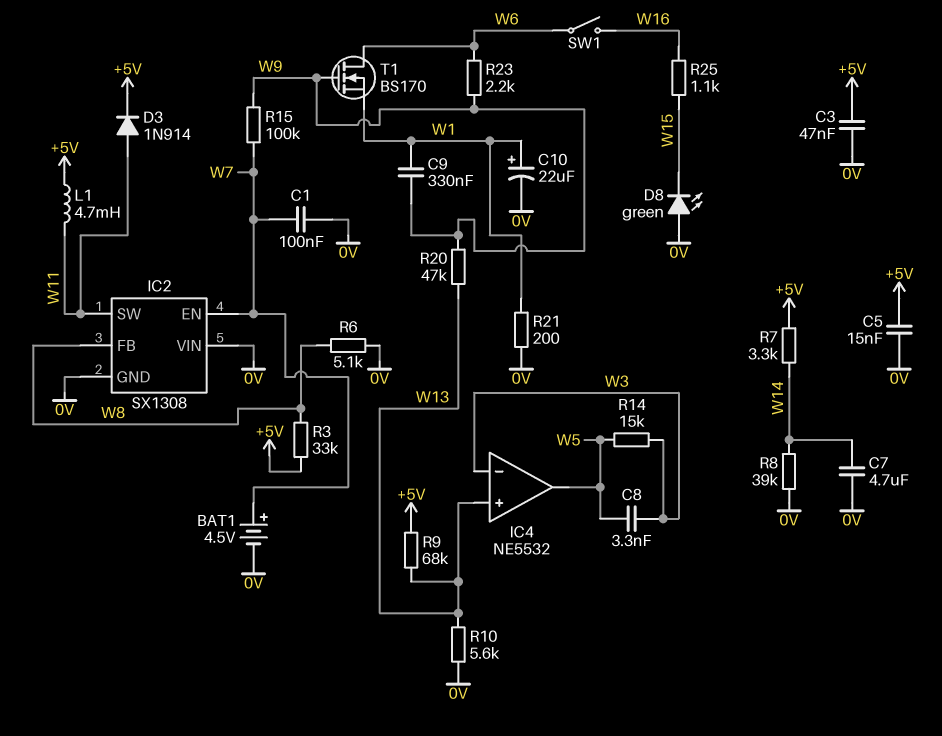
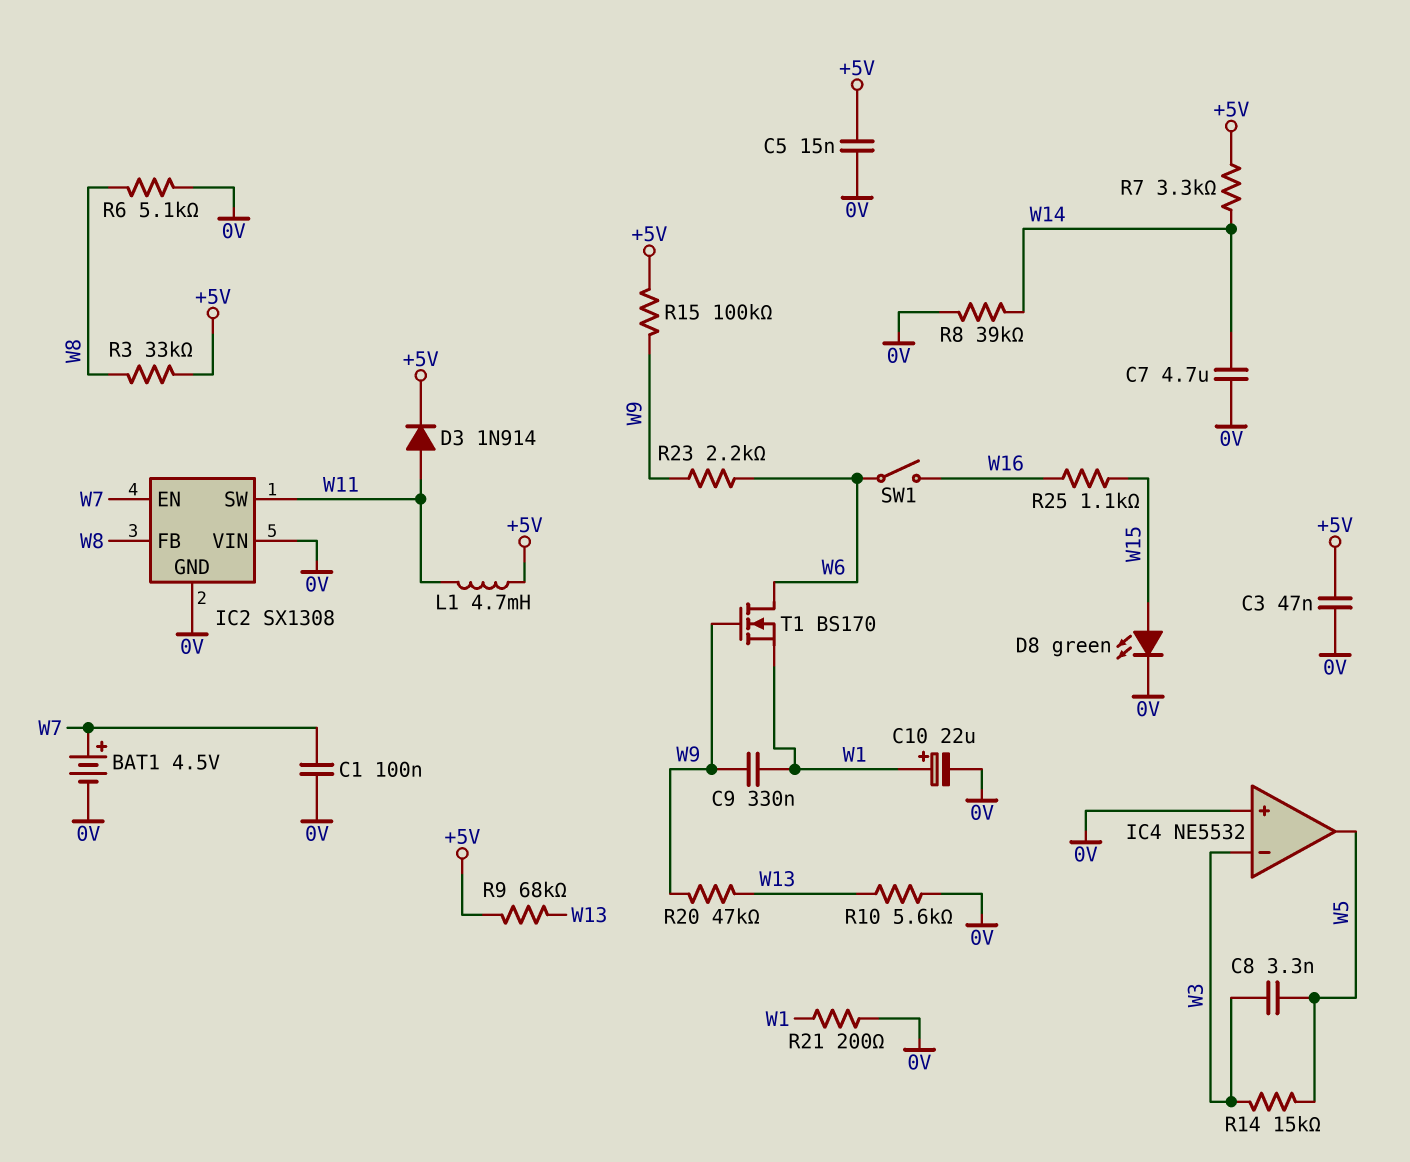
D8: LED green (A 0V, K W15) -> LED green (A W15, K 0V)
IC4 pin in+: W13 -> 0V
R15: 100k (W7, W9) -> 100k (+5V, W9)

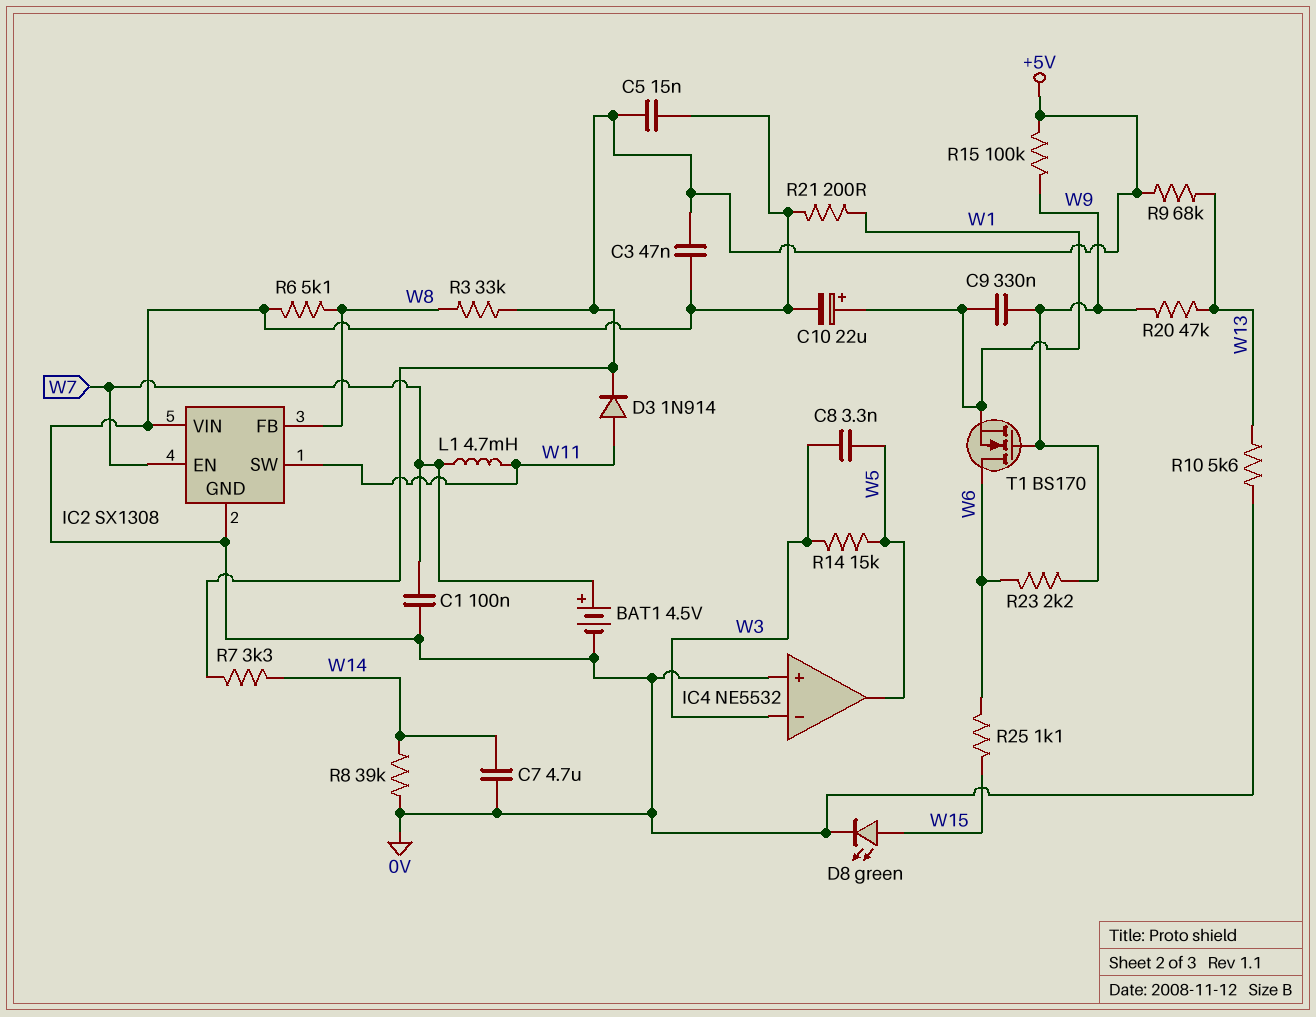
L1: 4.7mH (+5V, W11) -> 4.7mH (W7, W11)
R25: 1.1k (W15, W16) -> 1.1k (W6, W15)
SW1: switch (W6, W16) -> none

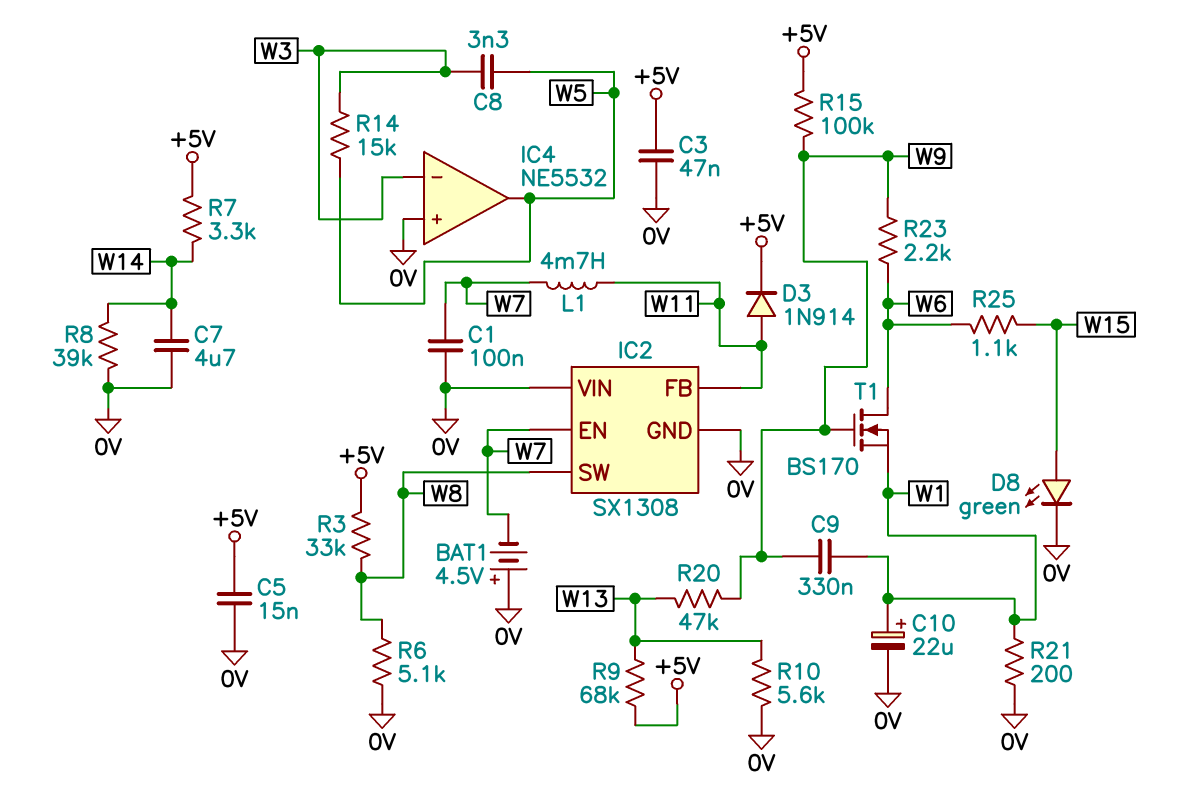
BAT1: 4.5V (plus W7, minus 0V) -> 4.5V (plus 0V, minus W7)
IC2 pin FB: W8 -> W11
IC2 pin SW: W11 -> W8

